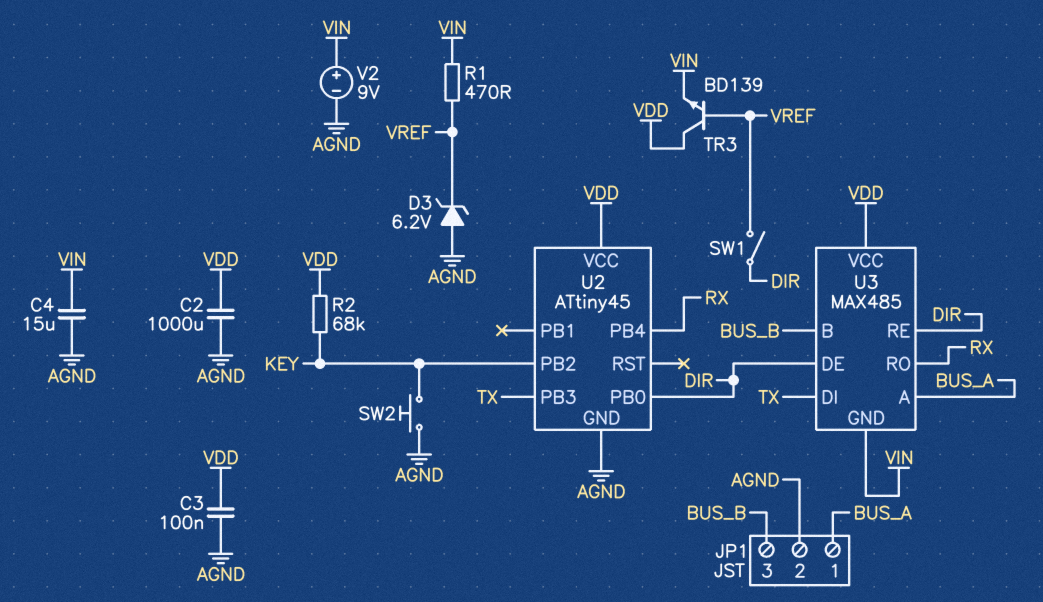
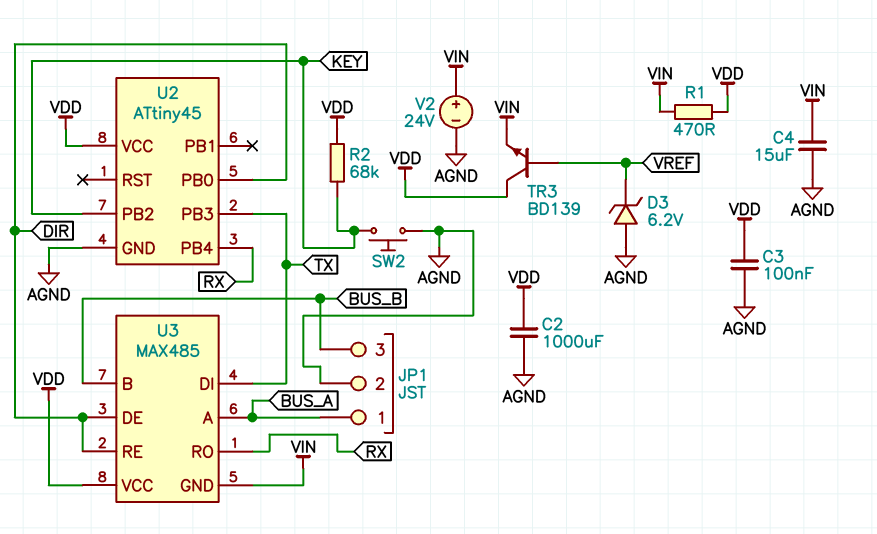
R1: 470 (VIN, VREF) -> 470 (VDD, VIN)
SW1: switch (DIR, VREF) -> none
V2: 9V (plus VIN, minus AGND) -> 24V (plus VIN, minus AGND)

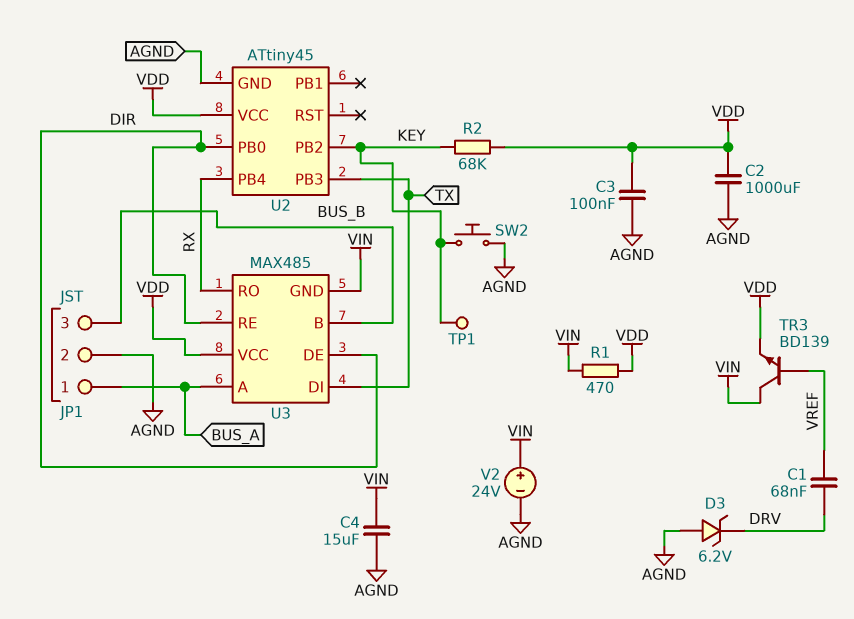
C1: none -> 68nF (DRV, VREF)
D3: zener 6.2V (A AGND, K VREF) -> zener 6.2V (A AGND, K DRV)
TP1: none -> test point (KEY)
TR3: NPN BD139 (B VREF, C VDD, E VIN) -> NPN BD139 (B VREF, C VIN, E VDD)

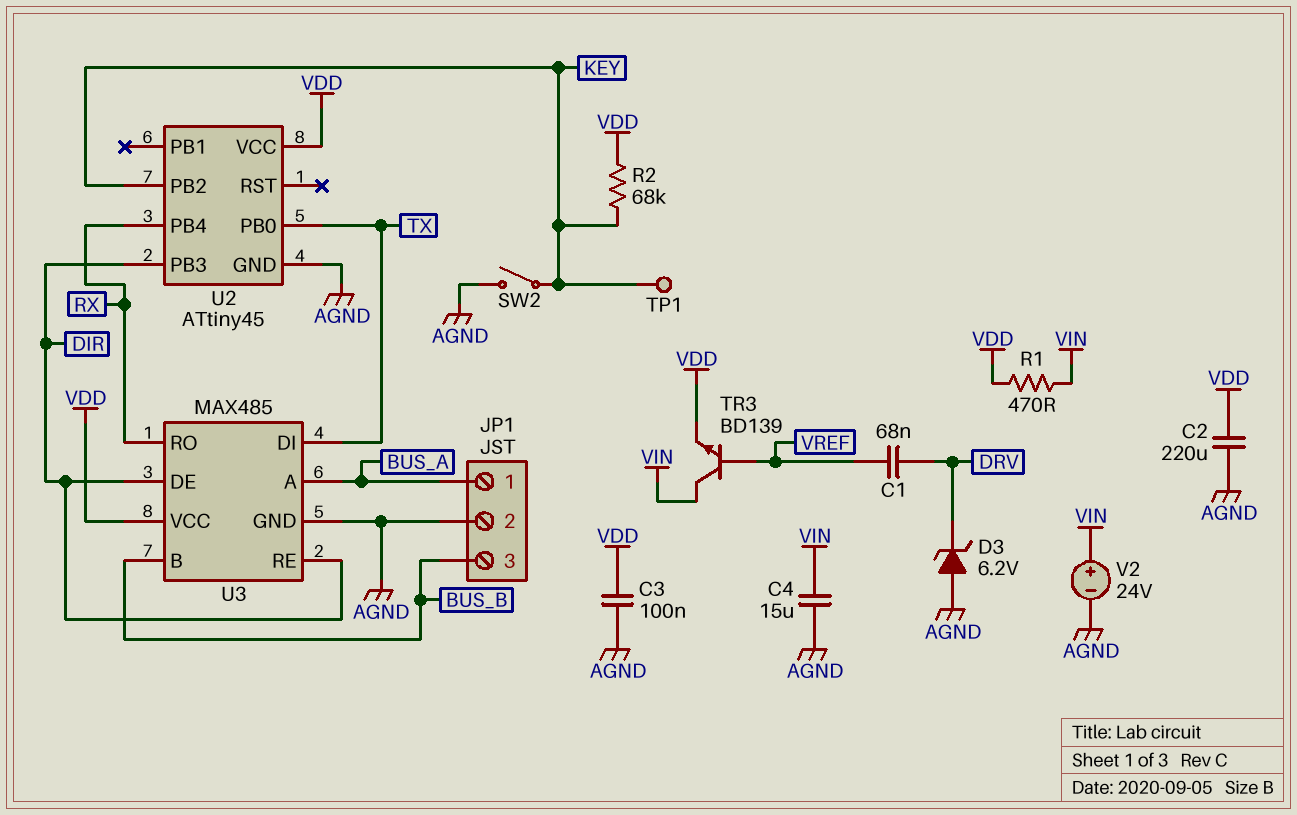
C2: 1000uF (AGND, VDD) -> 220uF (AGND, VDD)
SW2: button (AGND, KEY) -> switch (AGND, KEY)
U2 pin PB0: DIR -> TX
U2 pin PB3: TX -> DIR
U3 pin GND: VIN -> AGND

